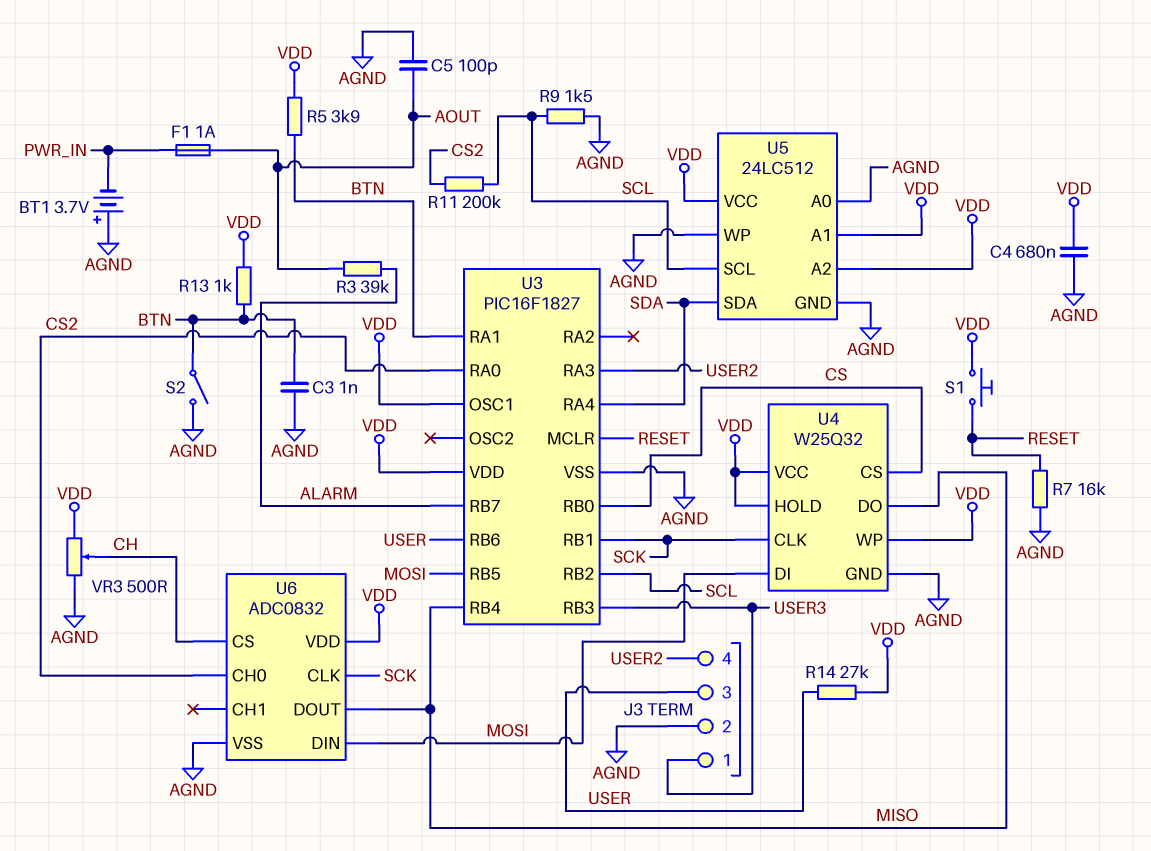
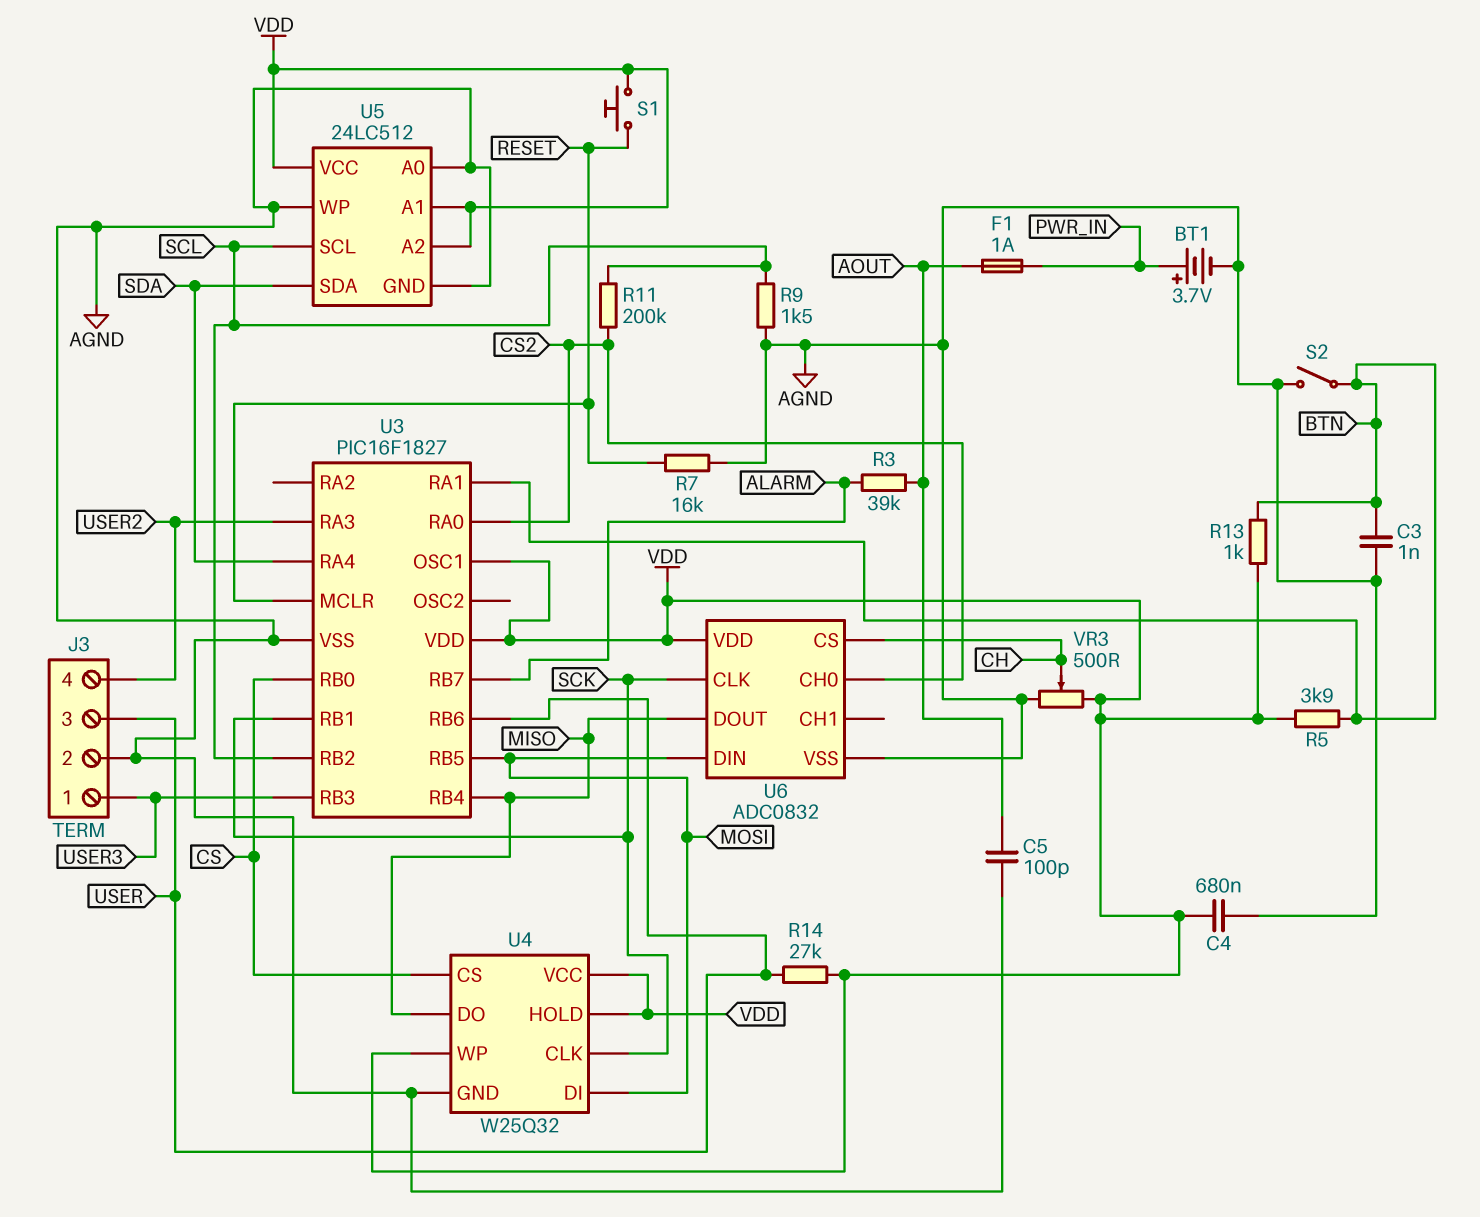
BT1: 3.7V (plus AGND, minus PWR_IN) -> 3.7V (plus PWR_IN, minus AGND)

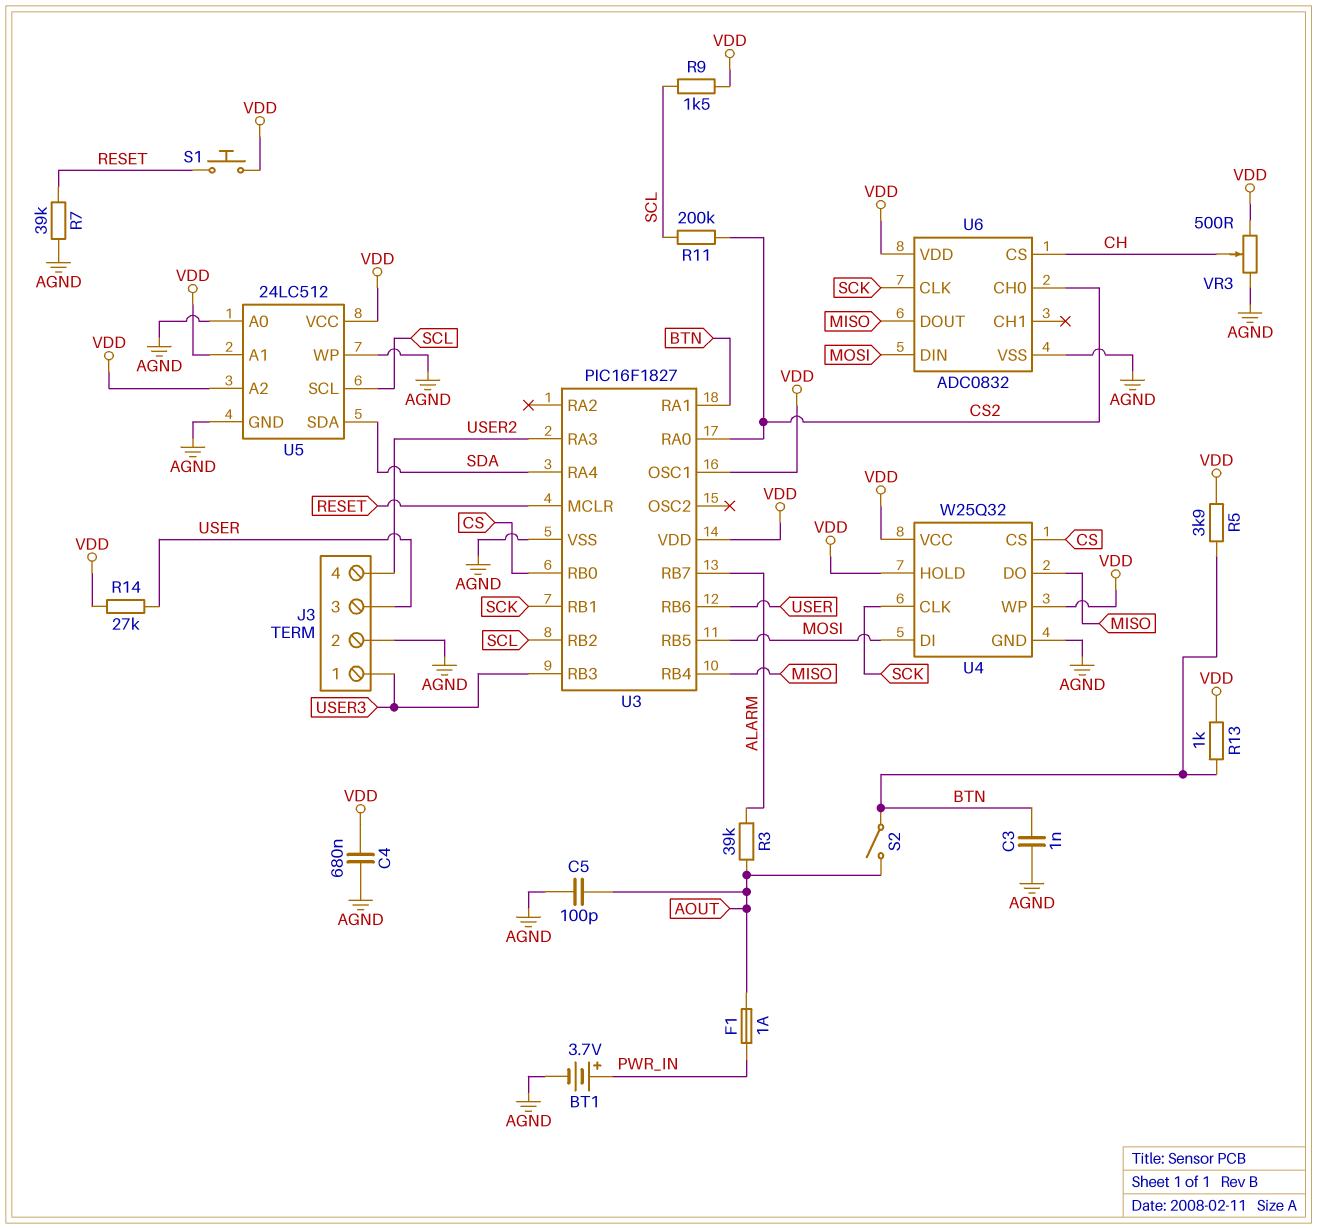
R7: 16k (AGND, RESET) -> 39k (AGND, RESET)
R9: 1.5k (AGND, SCL) -> 1.5k (SCL, VDD)
S2: switch (AGND, BTN) -> switch (AOUT, BTN)

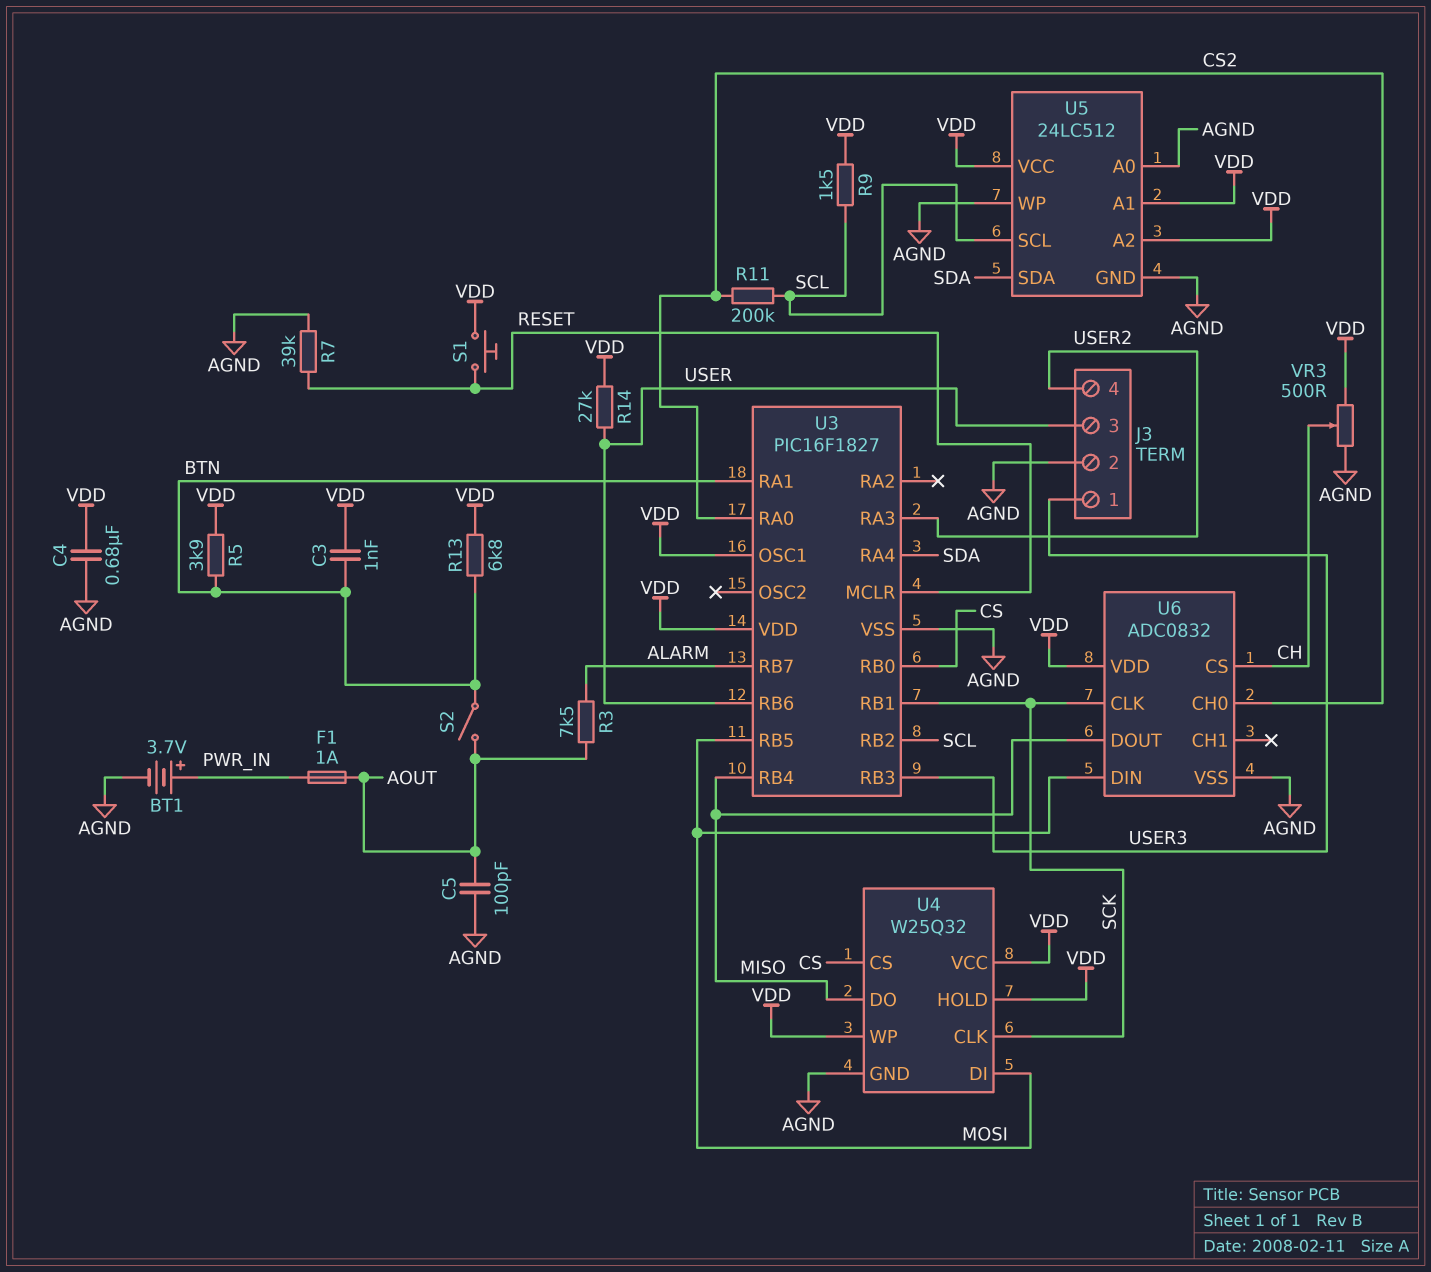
C3: 1nF (AGND, BTN) -> 1nF (BTN, VDD)
R3: 39k (ALARM, AOUT) -> 7.5k (ALARM, AOUT)
R13: 1k (BTN, VDD) -> 6.8k (BTN, VDD)

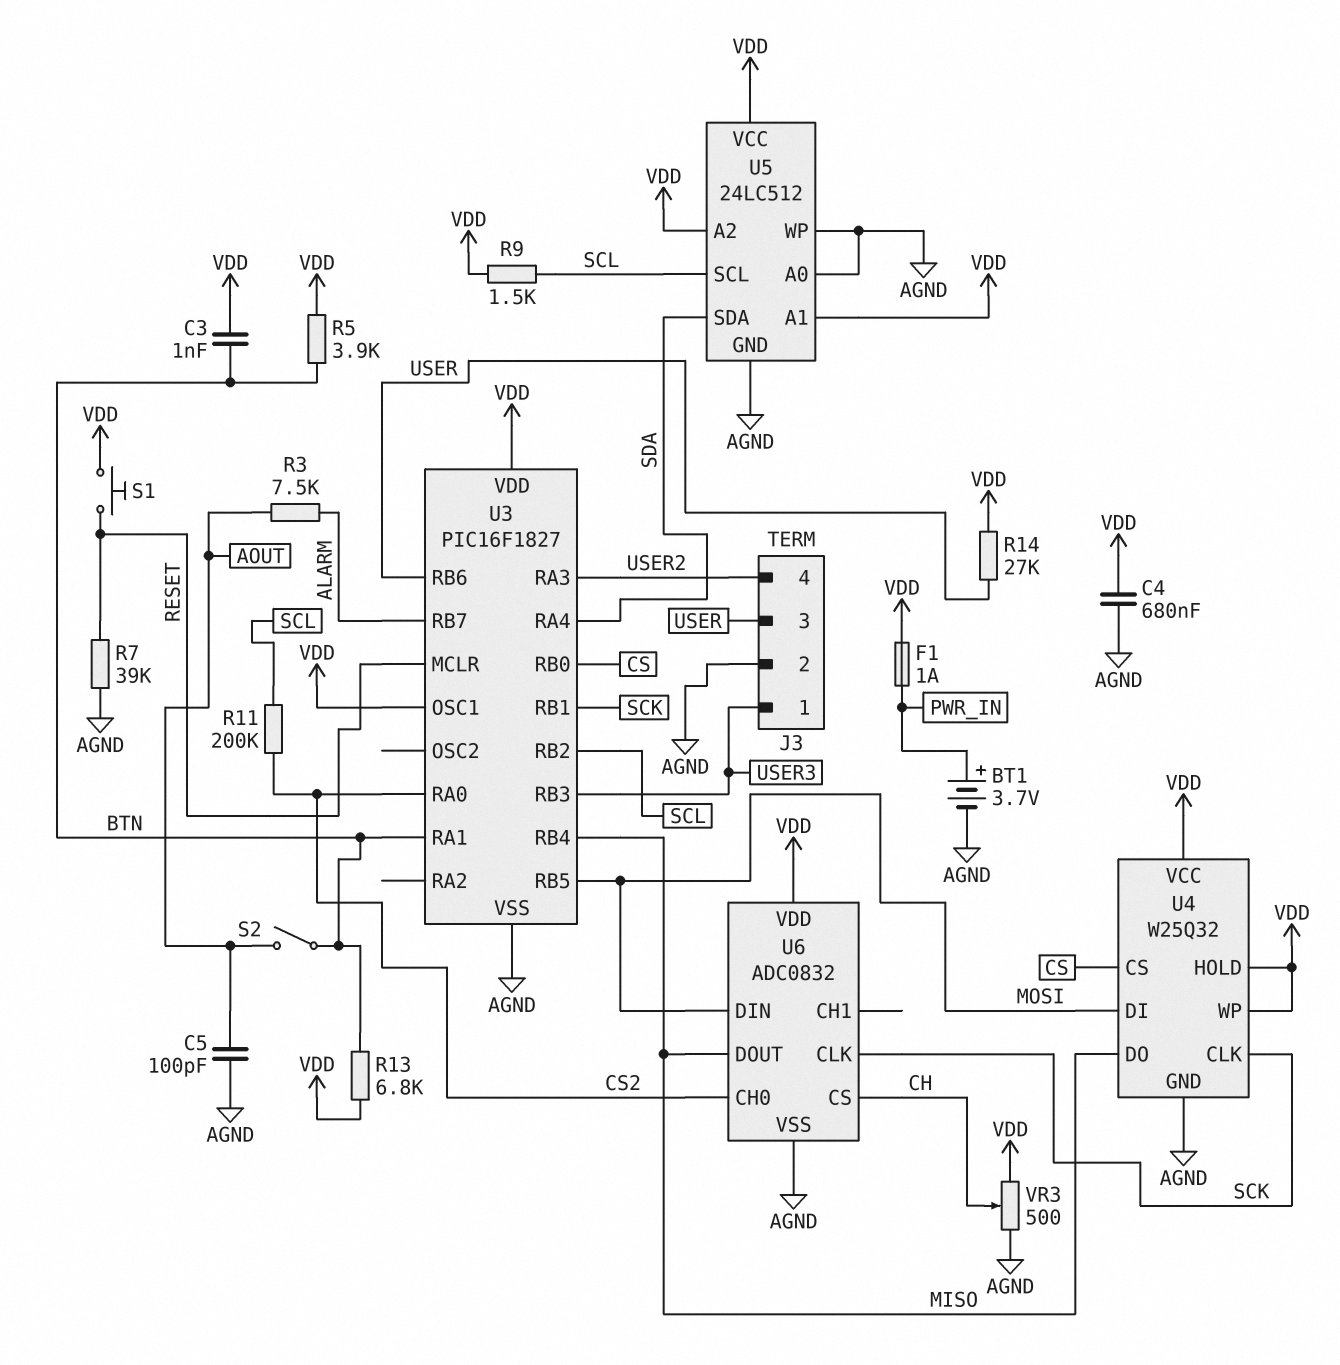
F1: 1A (AOUT, PWR_IN) -> 1A (PWR_IN, VDD)

